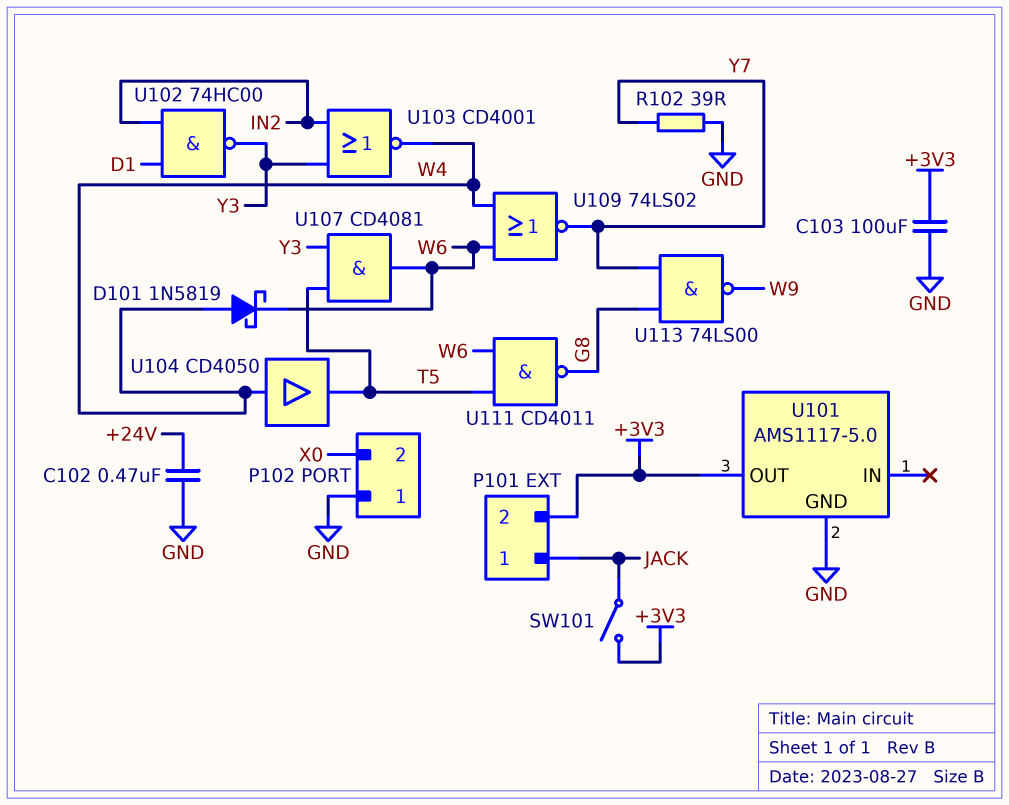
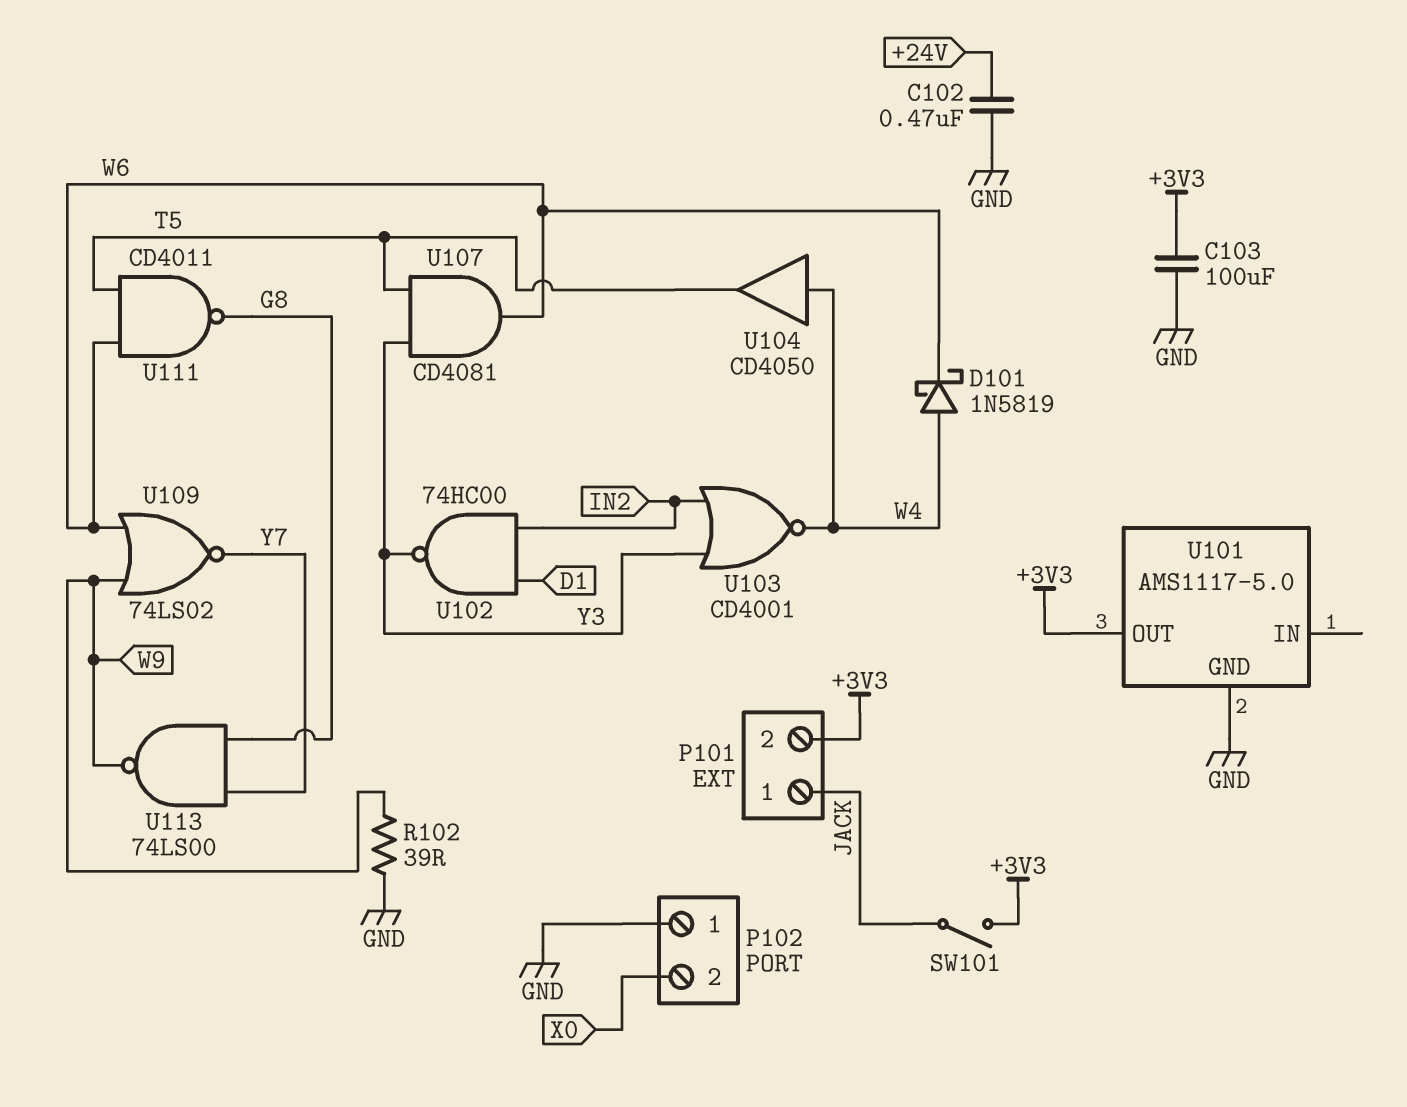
R102: 39 (GND, Y7) -> 39 (GND, W9)
U109: NOR 74LS02 (in W4, in W6, out Y7) -> NOR 74LS02 (in W6, in W9, out Y7)

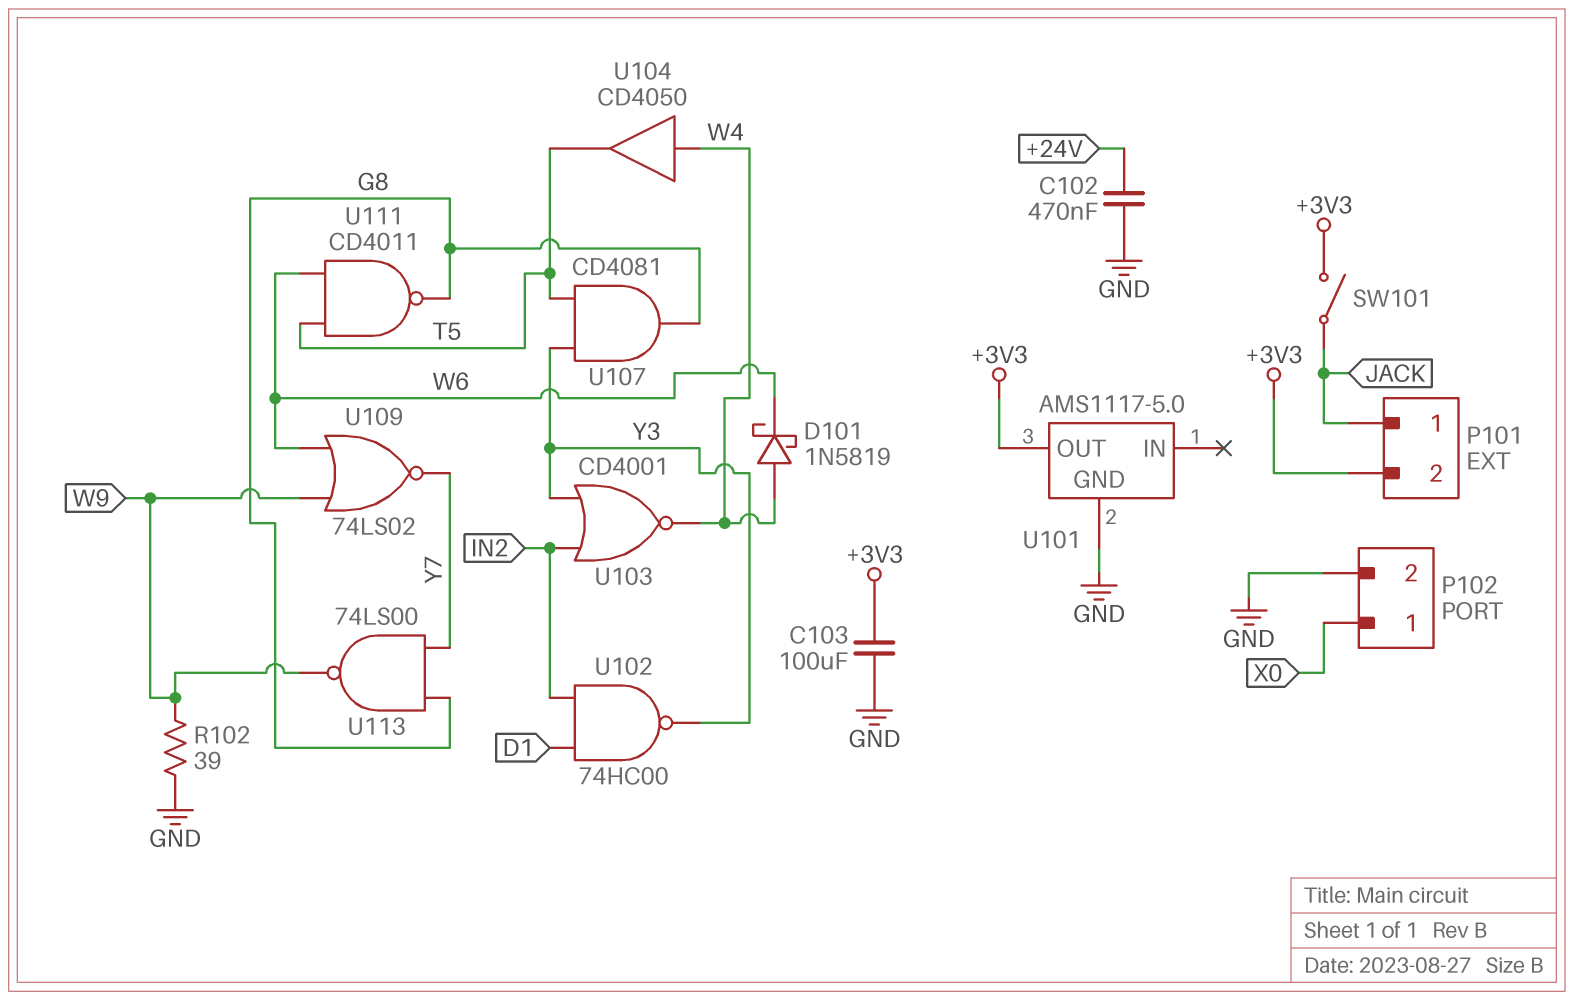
P102 pin 1: GND -> X0
P102 pin 2: X0 -> GND
U107: AND CD4081 (in T5, in Y3, out W6) -> AND CD4081 (in T5, in Y3, out G8)

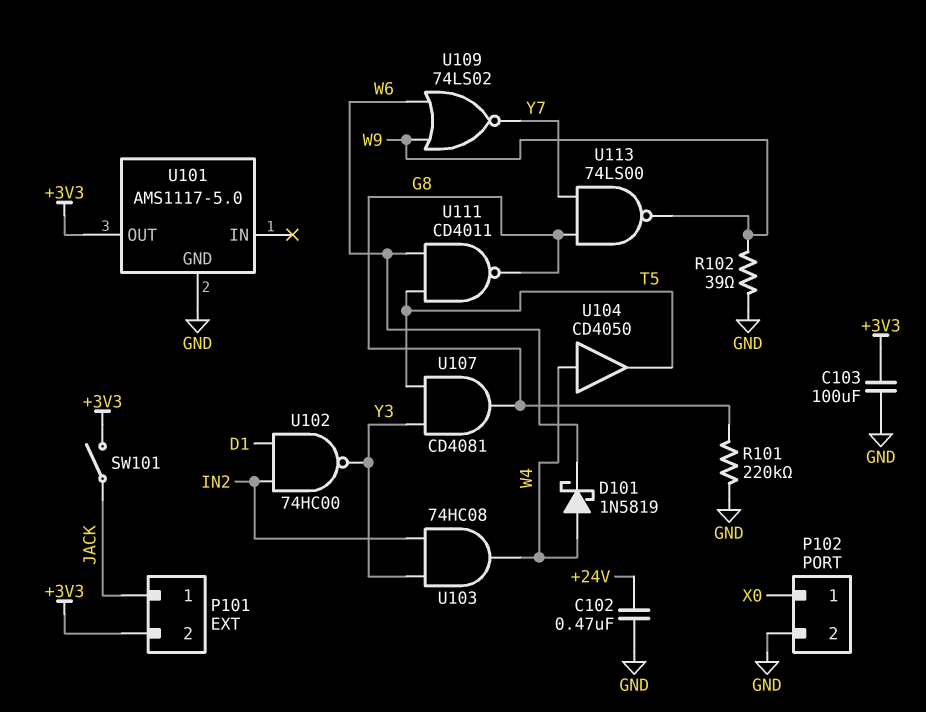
R101: none -> 220k (G8, GND)
U103: NOR CD4001 (in IN2, in Y3, out W4) -> AND 74HC08 (in IN2, in Y3, out W4)

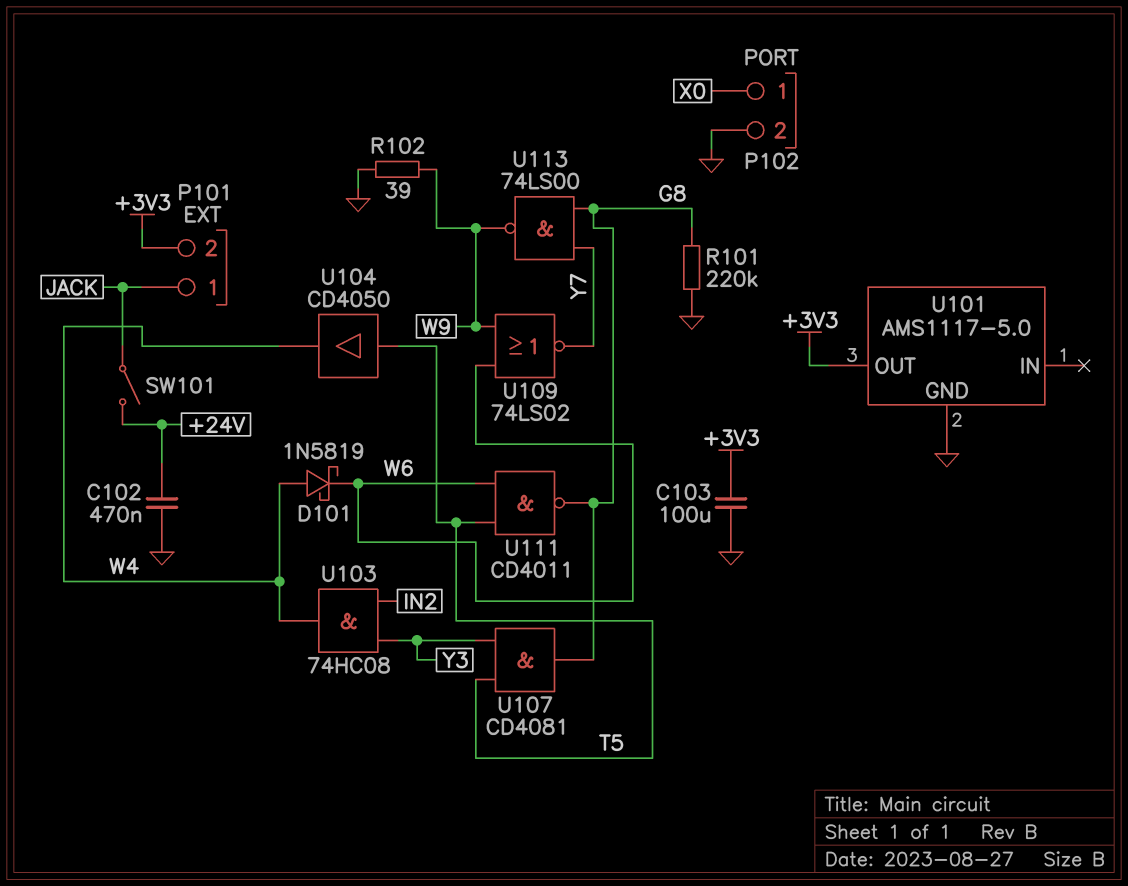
SW101: switch (+3V3, JACK) -> switch (+24V, JACK)
U102: NAND 74HC00 (in D1, in IN2, out Y3) -> none
U104: buffer CD4050 (in W4, out T5) -> buffer CD4050 (in T5, out W4)

